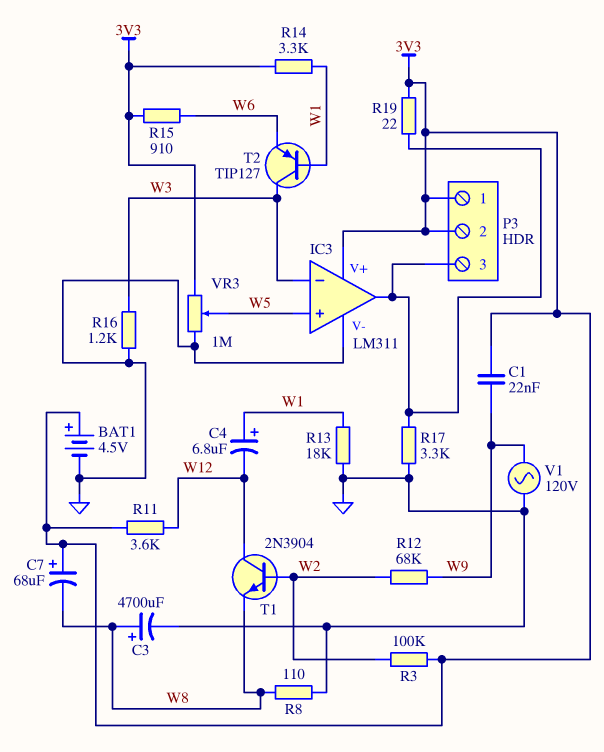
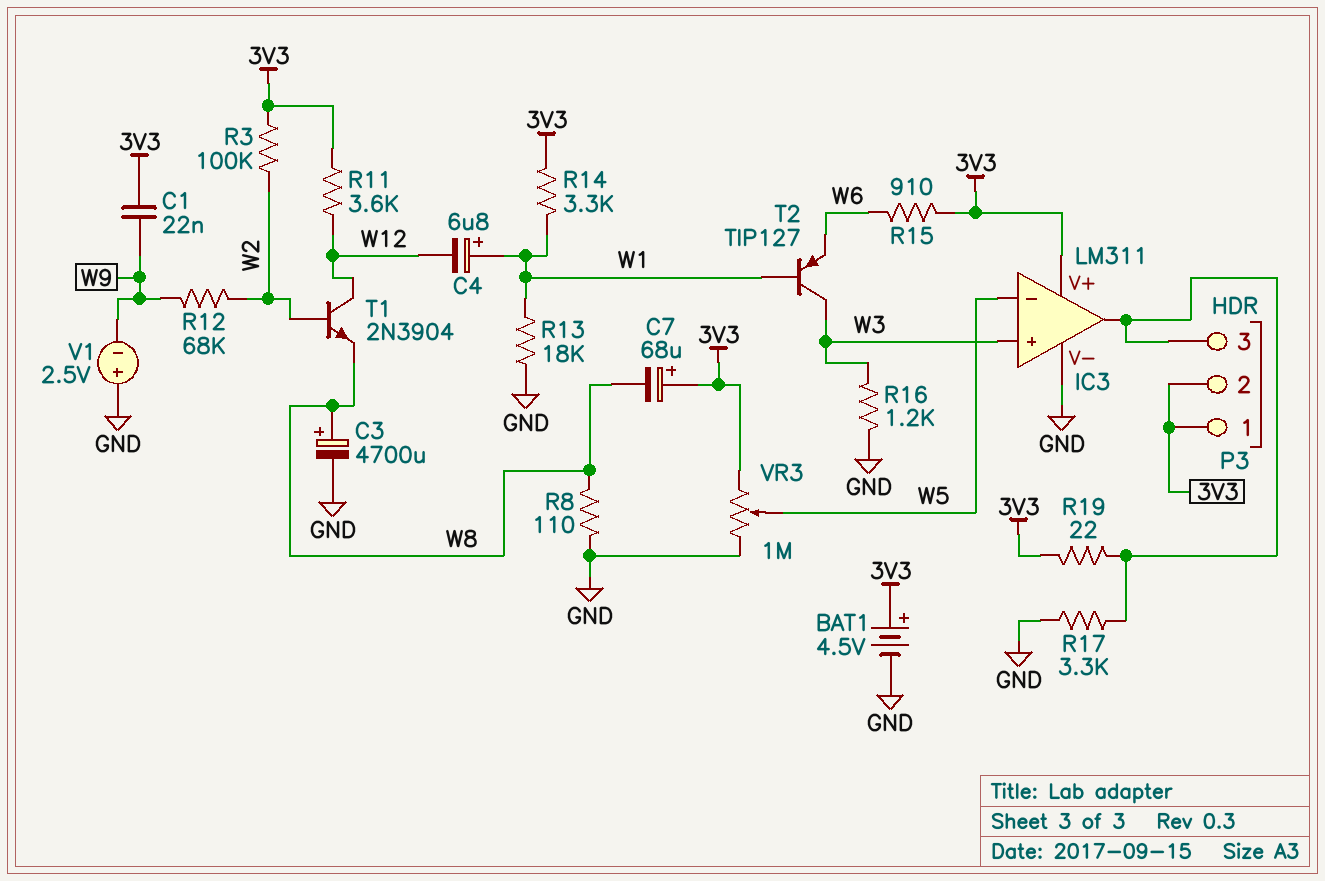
IC3 pin in+: W5 -> W3
IC3 pin in-: W3 -> W5
V1: AC 120V (GND, W9) -> 2.5V (plus GND, minus W9)

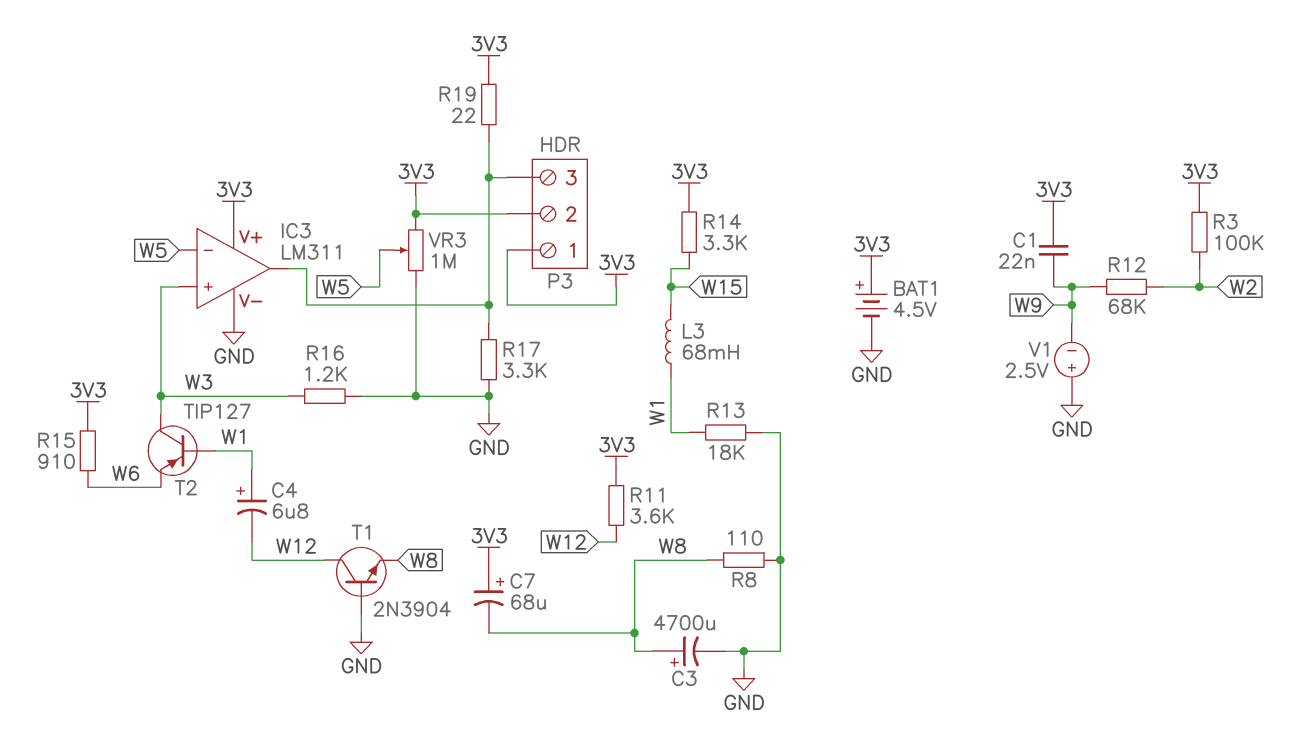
L3: none -> 68mH (W1, W15)
R14: 3.3k (3V3, W1) -> 3.3k (3V3, W15)
T1: NPN 2N3904 (B W2, C W12, E W8) -> NPN 2N3904 (B GND, C W12, E W8)

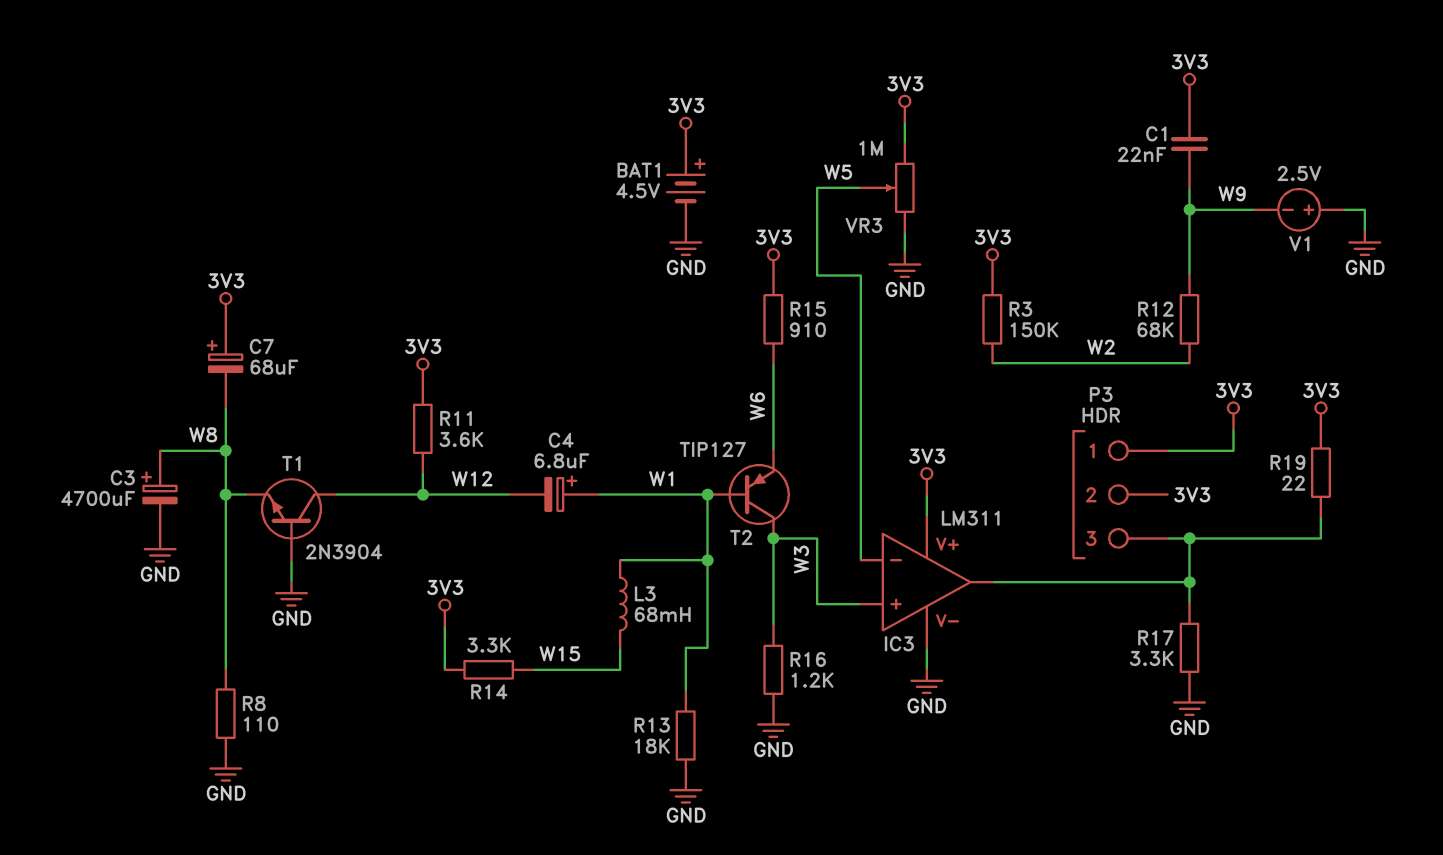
R3: 100k (3V3, W2) -> 150k (3V3, W2)

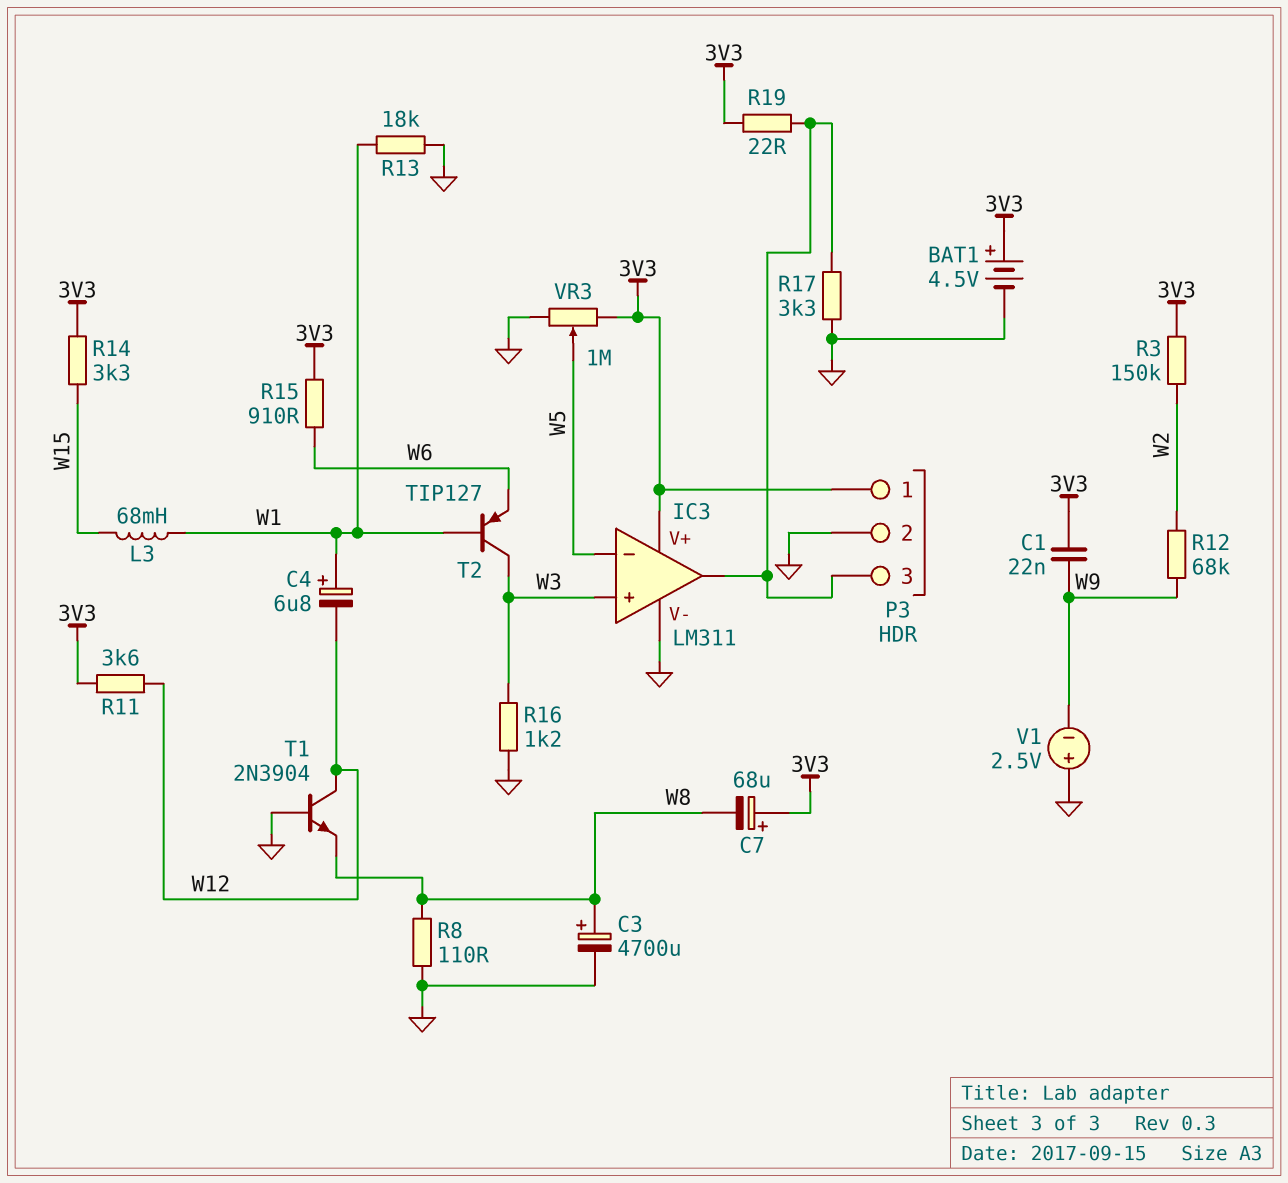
P3 pin 2: 3V3 -> GND

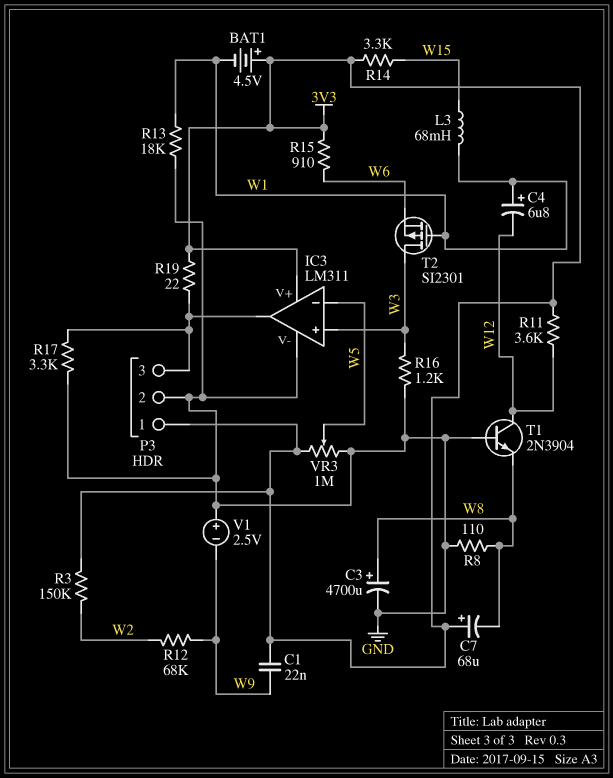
BAT1: 4.5V (plus 3V3, minus GND) -> 4.5V (plus 3V3, minus W1)
T2: PNP TIP127 (B W1, C W3, E W6) -> PMOS SI2301 (G W1, D W3, S W6)

